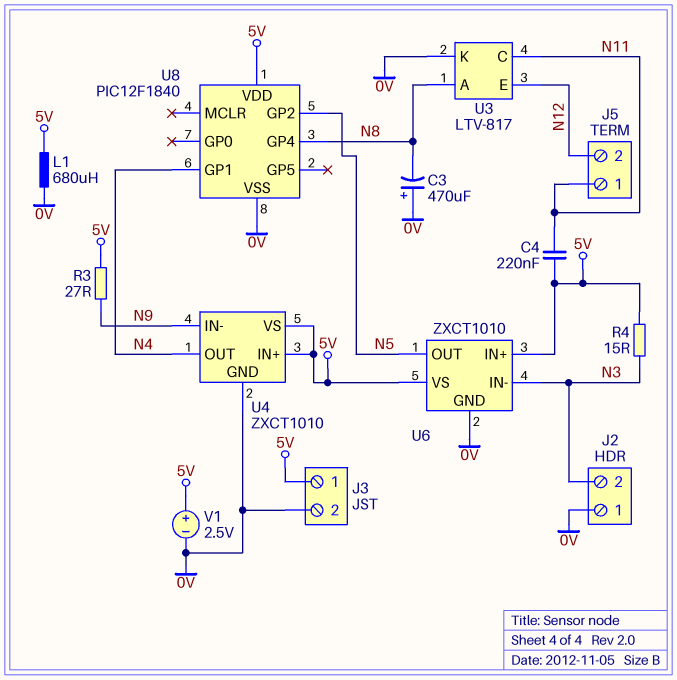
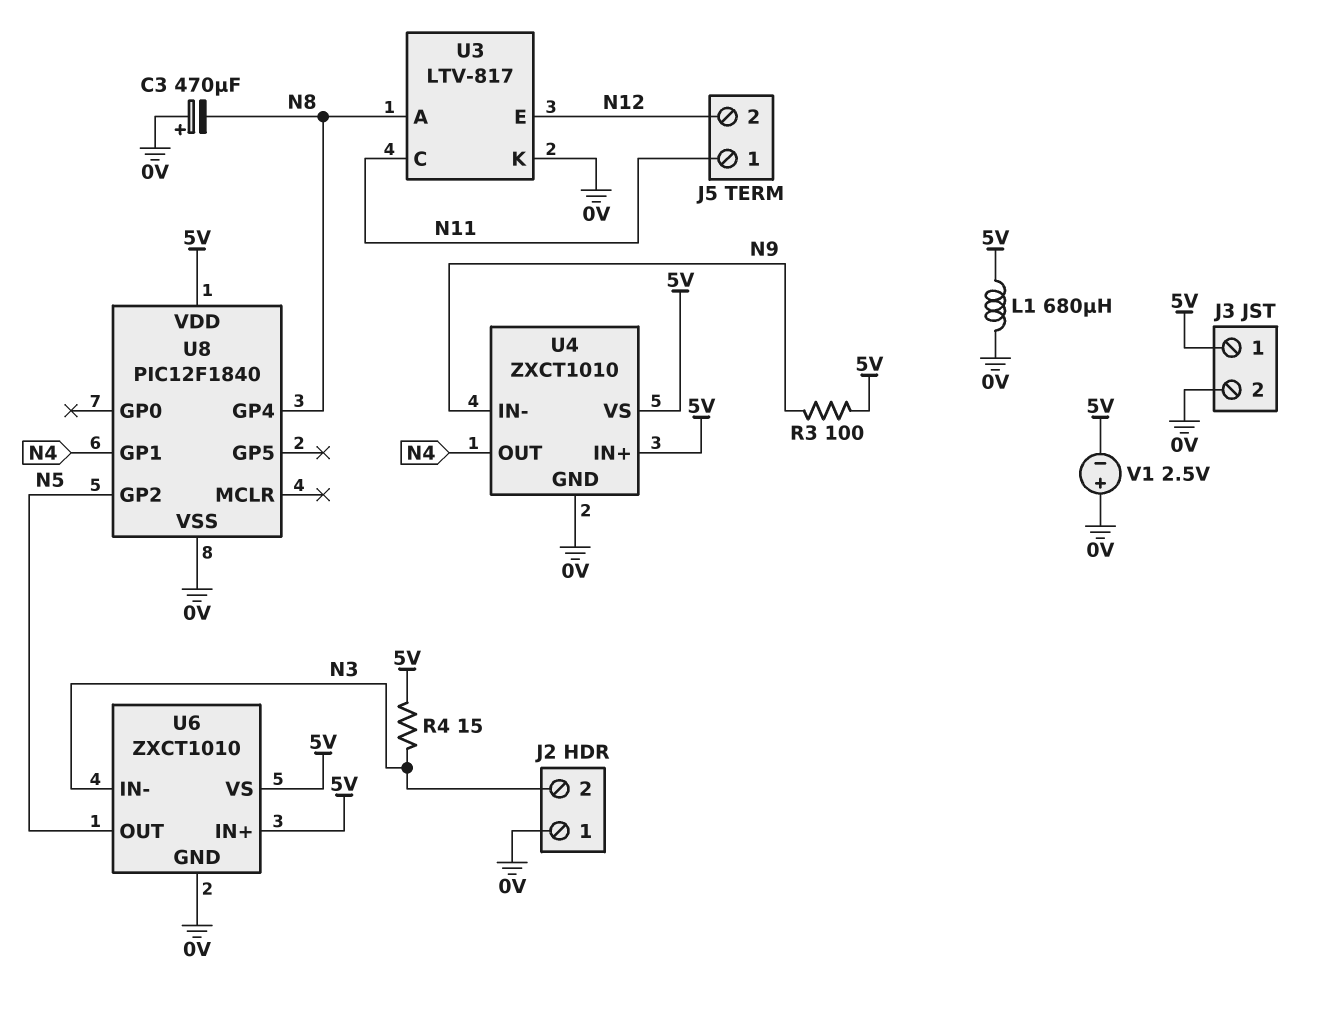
C4: 220nF (5V, N11) -> none
R3: 27 (5V, N9) -> 100 (5V, N9)
V1: 2.5V (plus 5V, minus 0V) -> 2.5V (plus 0V, minus 5V)

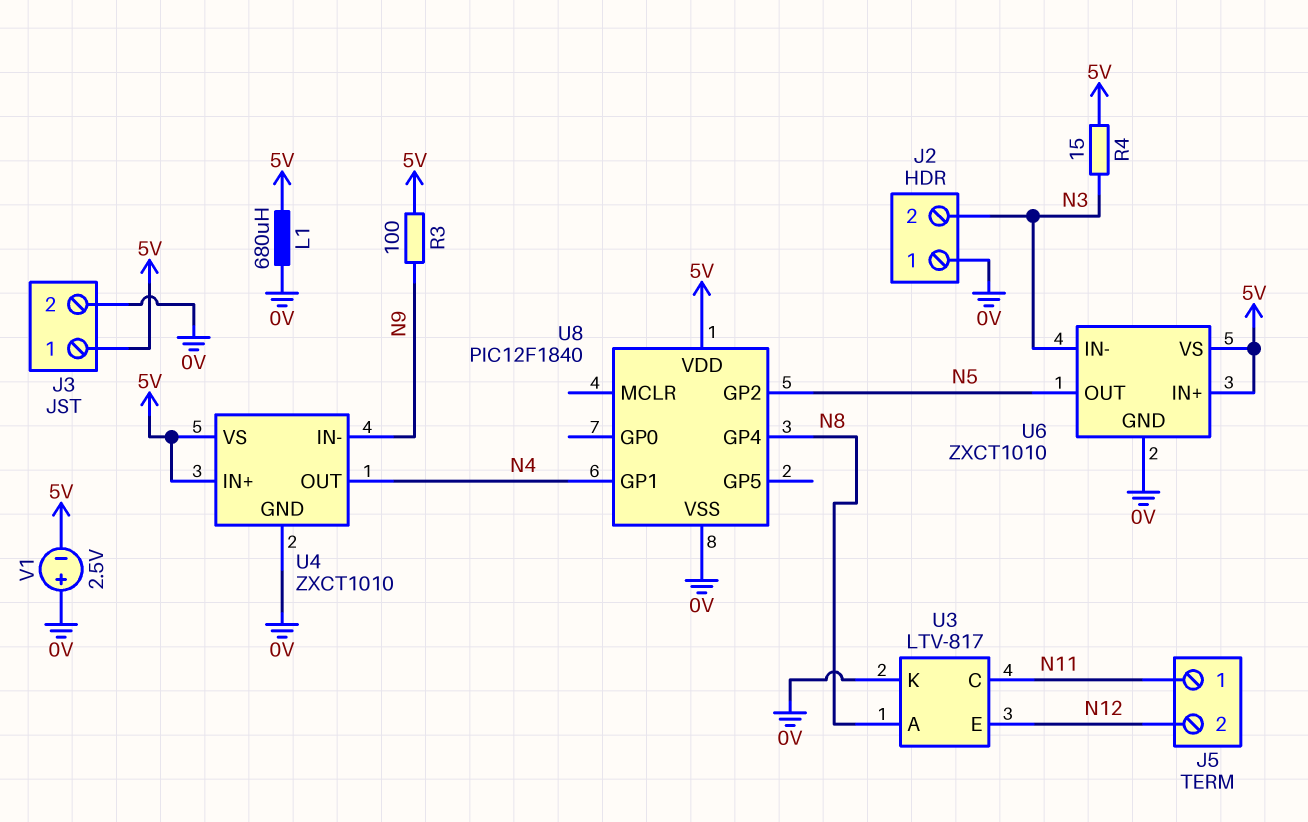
C3: 470uF (plus 0V, minus N8) -> none

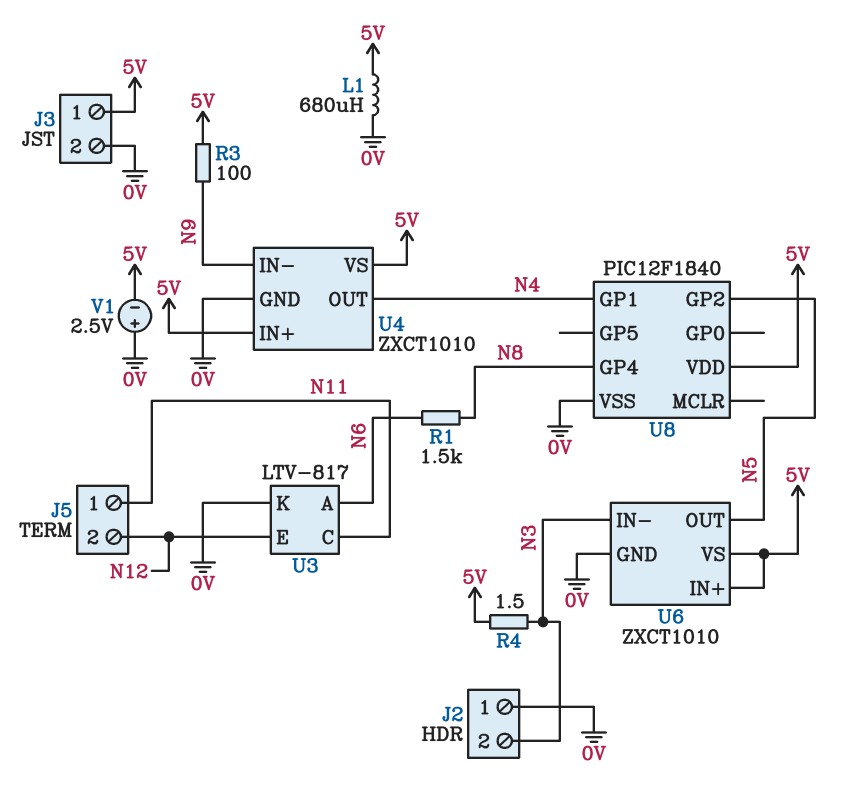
R1: none -> 1.5k (N6, N8)
R4: 15 (5V, N3) -> 1.5 (5V, N3)
U3 pin A: N8 -> N6

